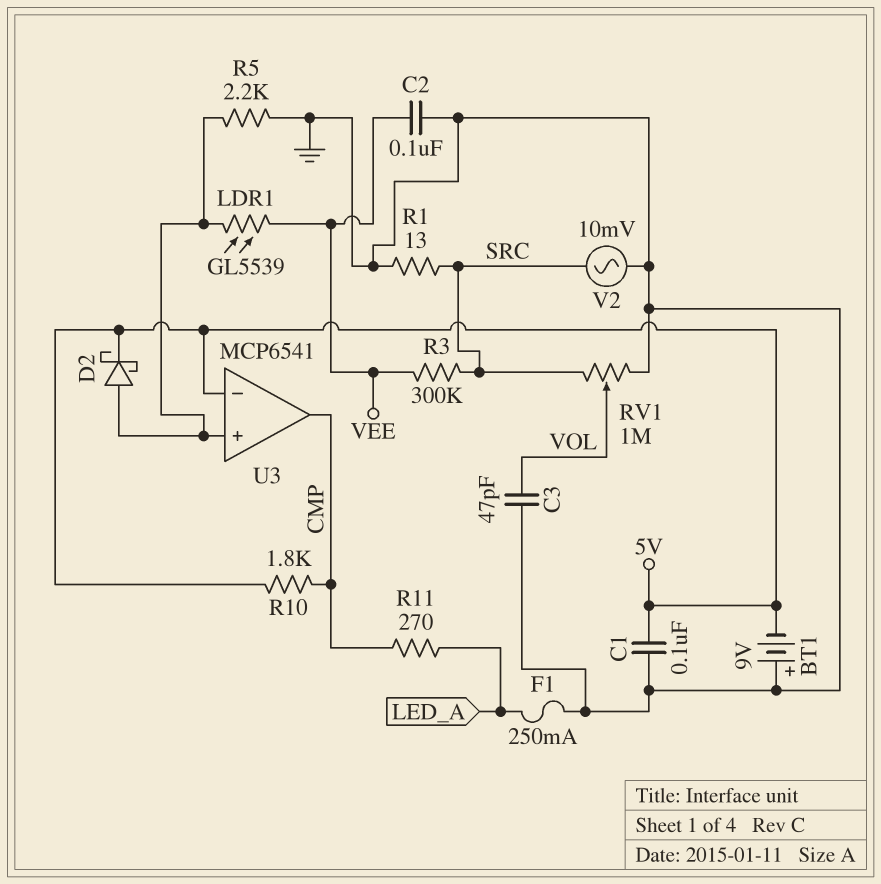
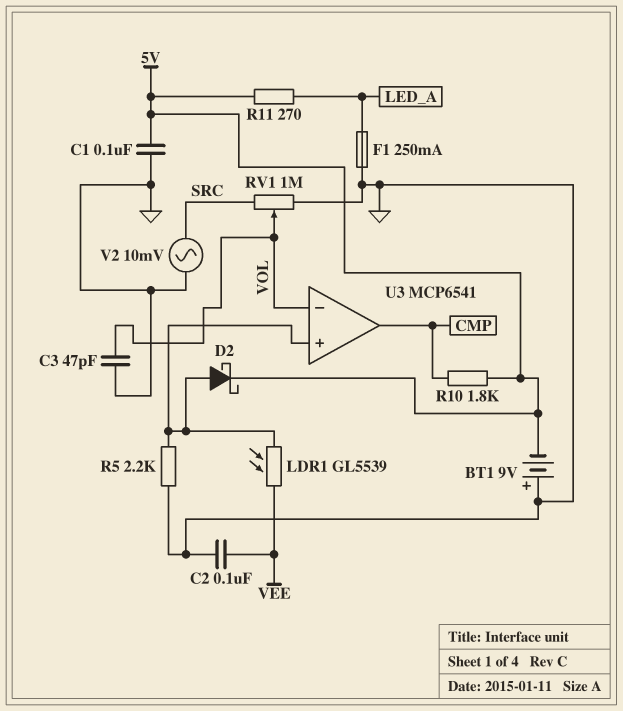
R1: 13 (GND, SRC) -> none
R3: 300k (SRC, VEE) -> none
R11: 270 (CMP, LED_A) -> 270 (5V, LED_A)
U3 pin in-: 5V -> VOL

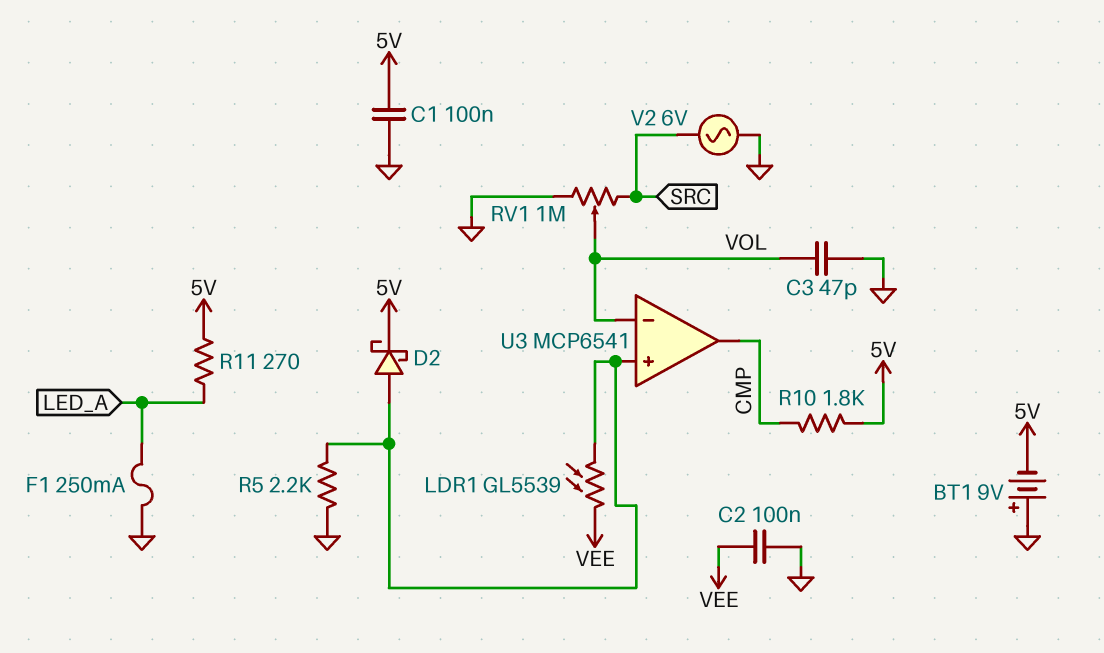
V2: AC 10mV (GND, SRC) -> AC 6V (GND, SRC)

